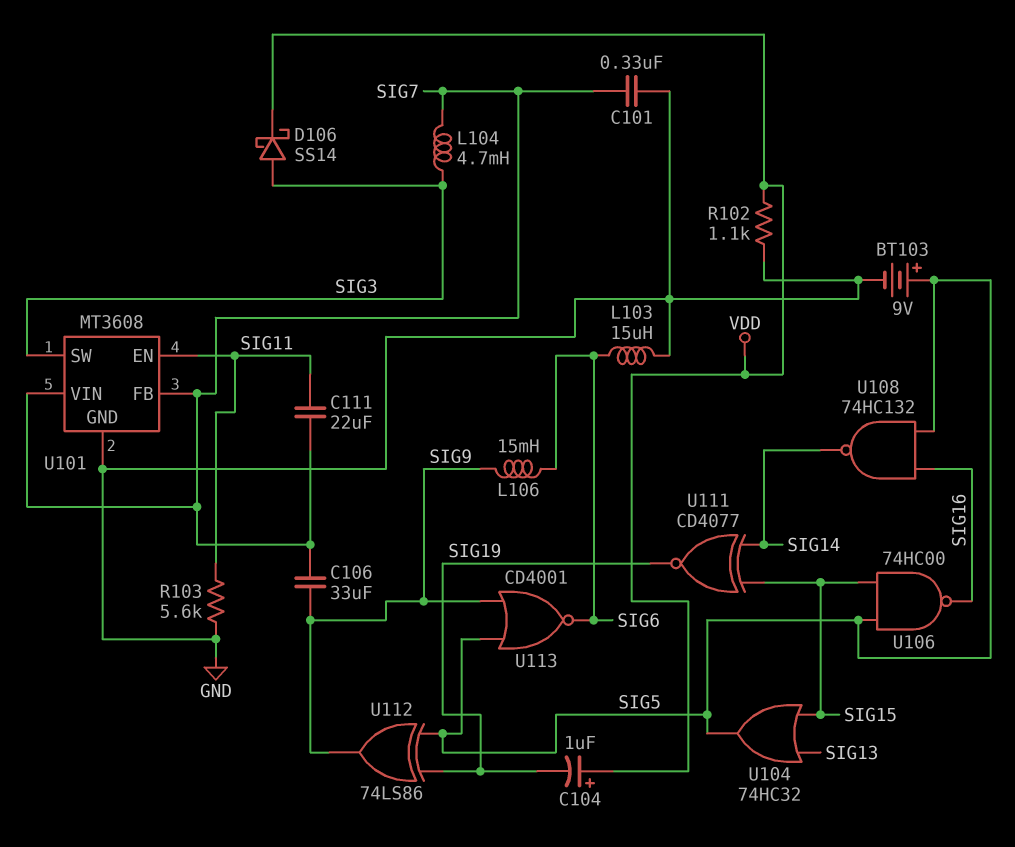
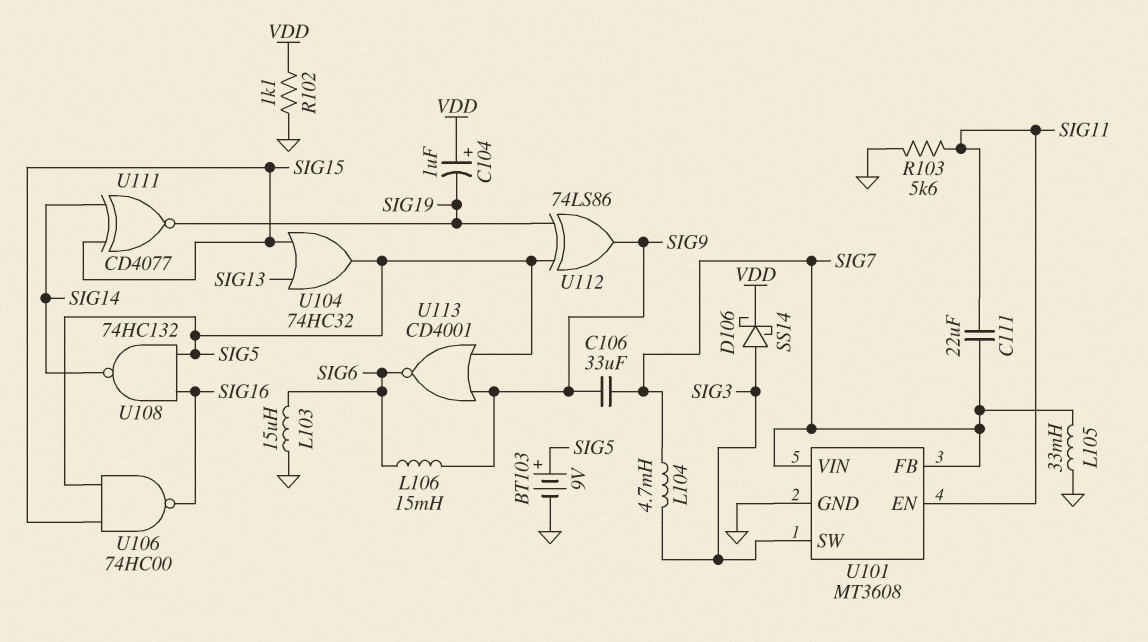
C101: 330nF (GND, SIG7) -> none
L105: none -> 33mH (GND, SIG7)

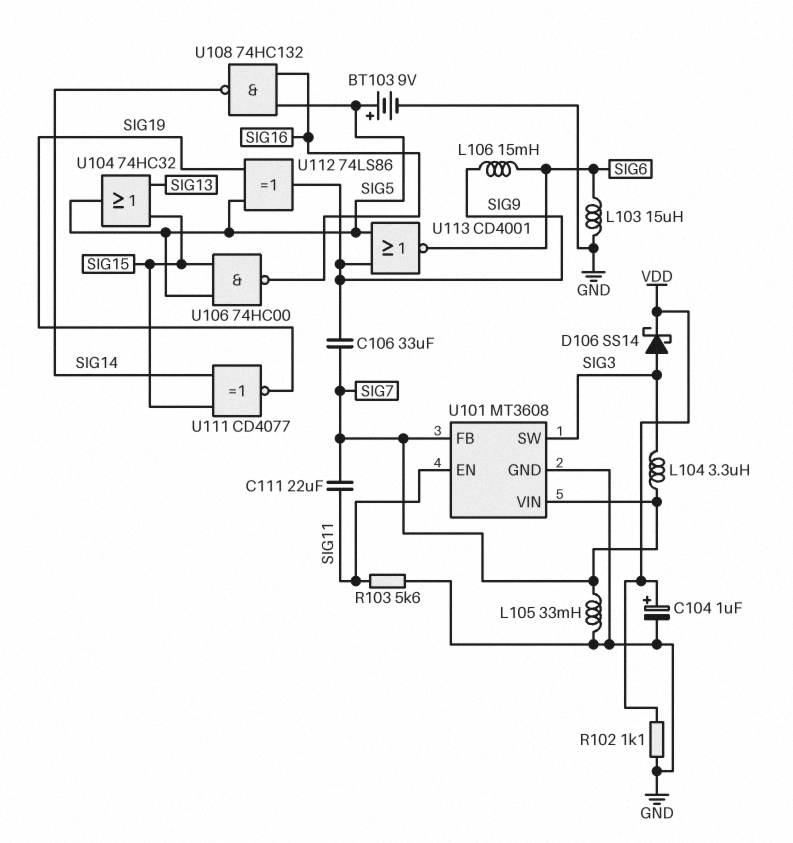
C104: 1uF (plus VDD, minus SIG19) -> 1uF (plus VDD, minus GND)
L104: 4.7mH (SIG3, SIG7) -> 3.3uH (SIG3, SIG7)

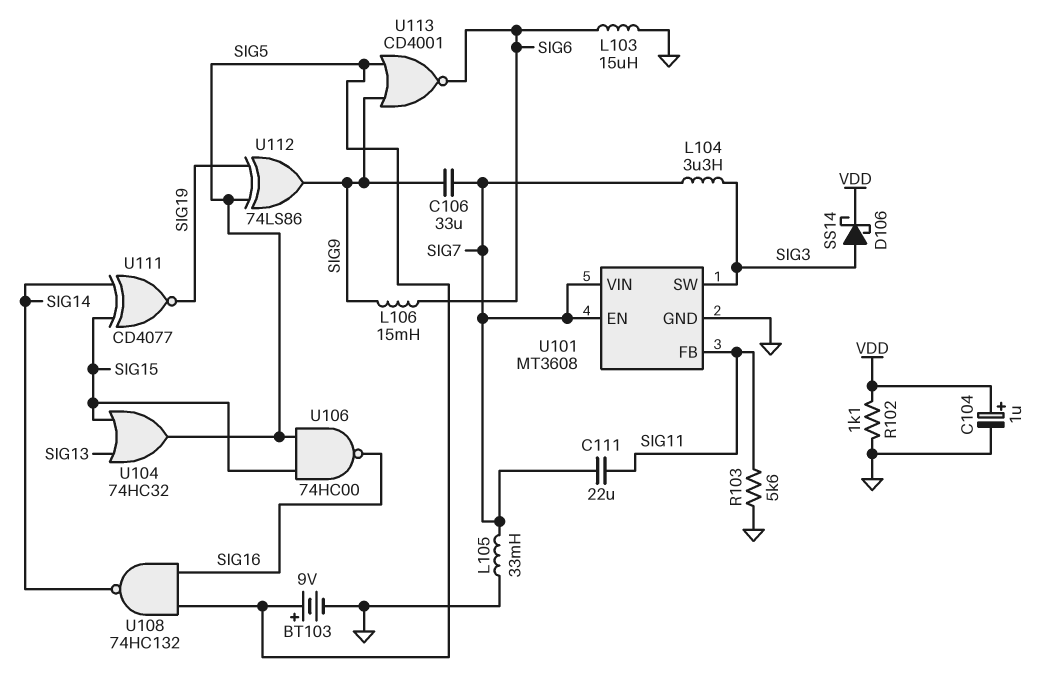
U101 pin EN: SIG11 -> SIG7
U101 pin FB: SIG7 -> SIG11

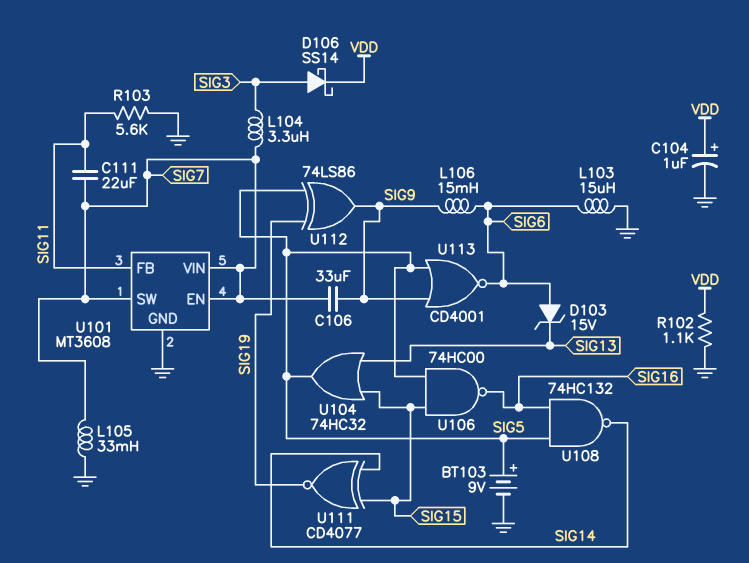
D103: none -> zener 15V (A SIG6, K SIG13)
U101 pin SW: SIG3 -> SIG7

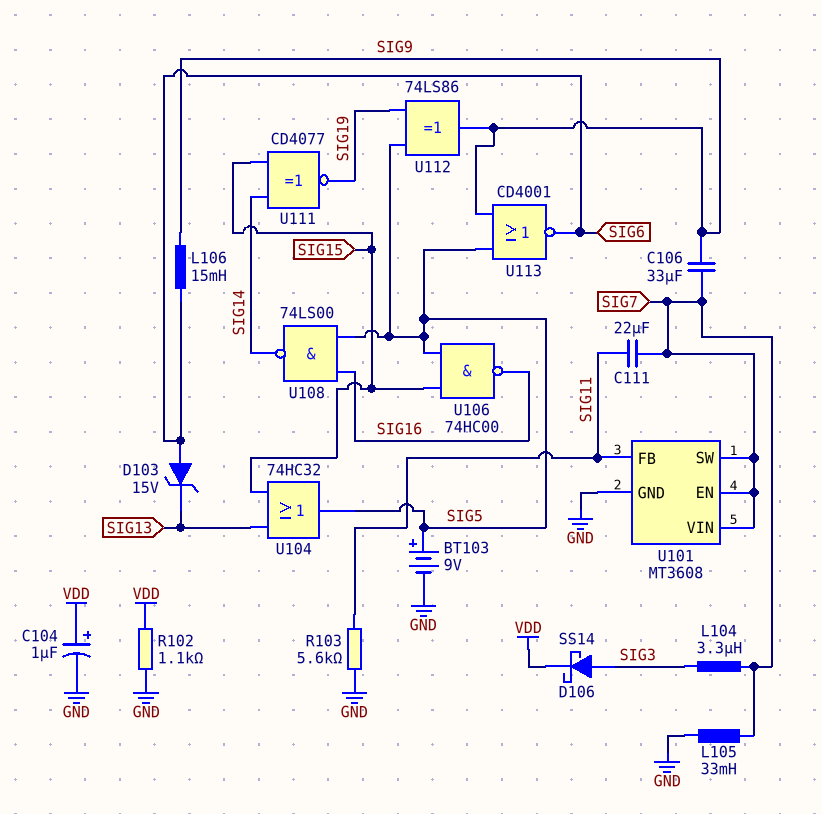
L103: 15uH (GND, SIG6) -> none
U108: NAND 74HC132 (in SIG5, in SIG16, out SIG14) -> NAND 74LS00 (in SIG5, in SIG16, out SIG14)

